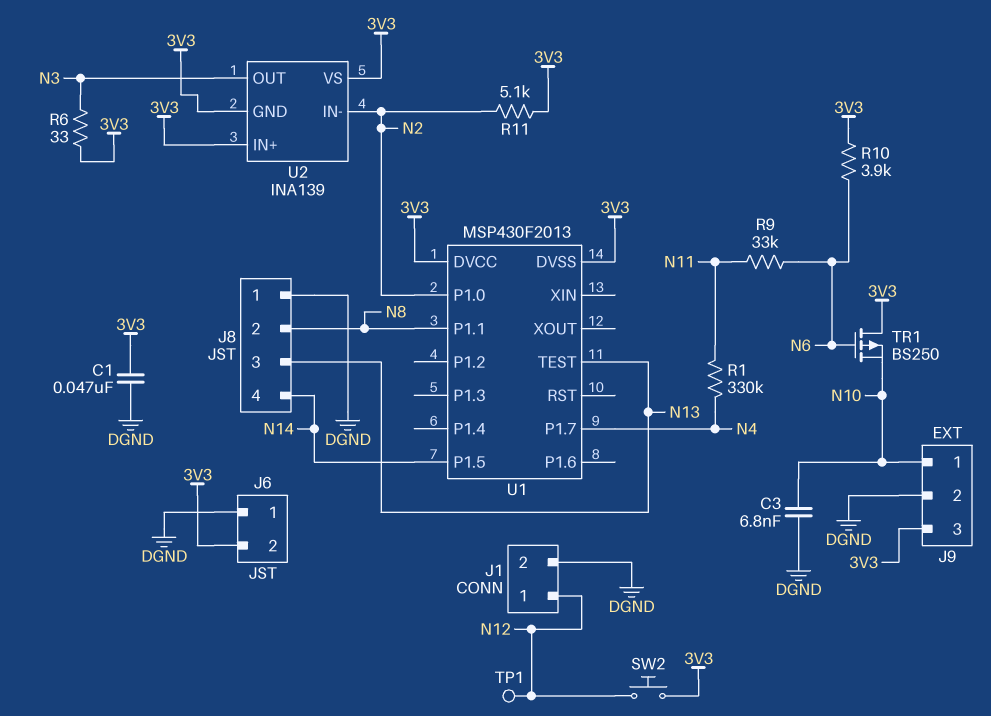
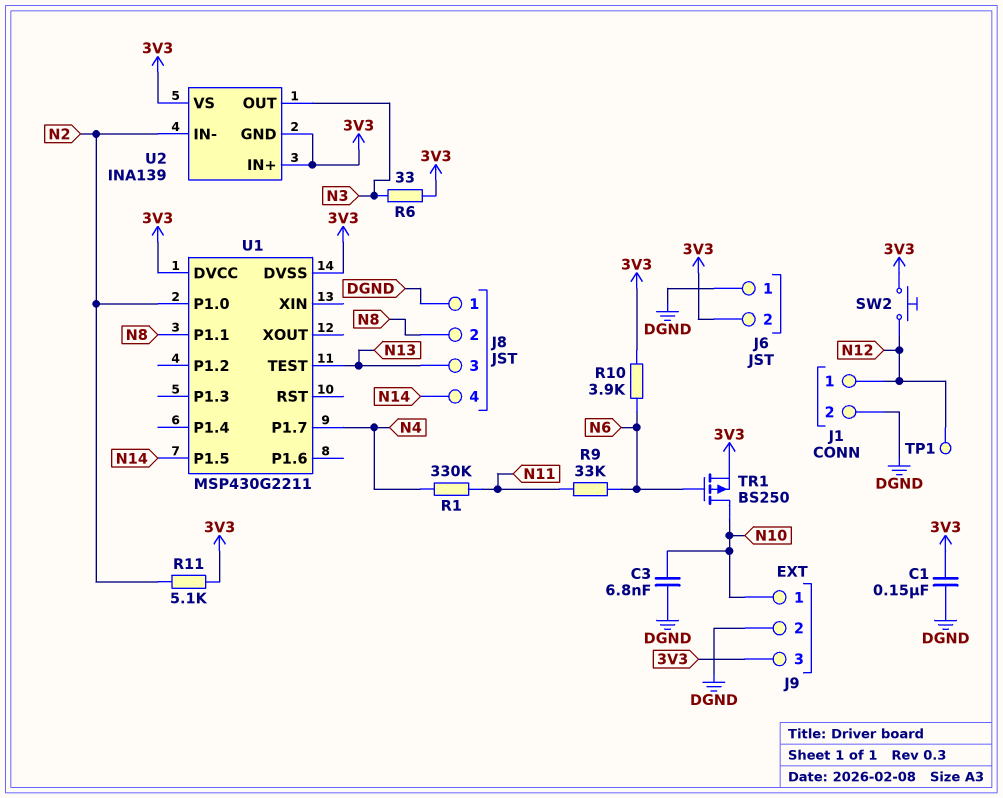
C1: 47nF (3V3, DGND) -> 150nF (3V3, DGND)
TR1: PMOS BS250 (G N6, D 3V3, S N10) -> PMOS BS250 (G N6, D N10, S 3V3)
U1: MSP430F2013 -> MSP430G2211

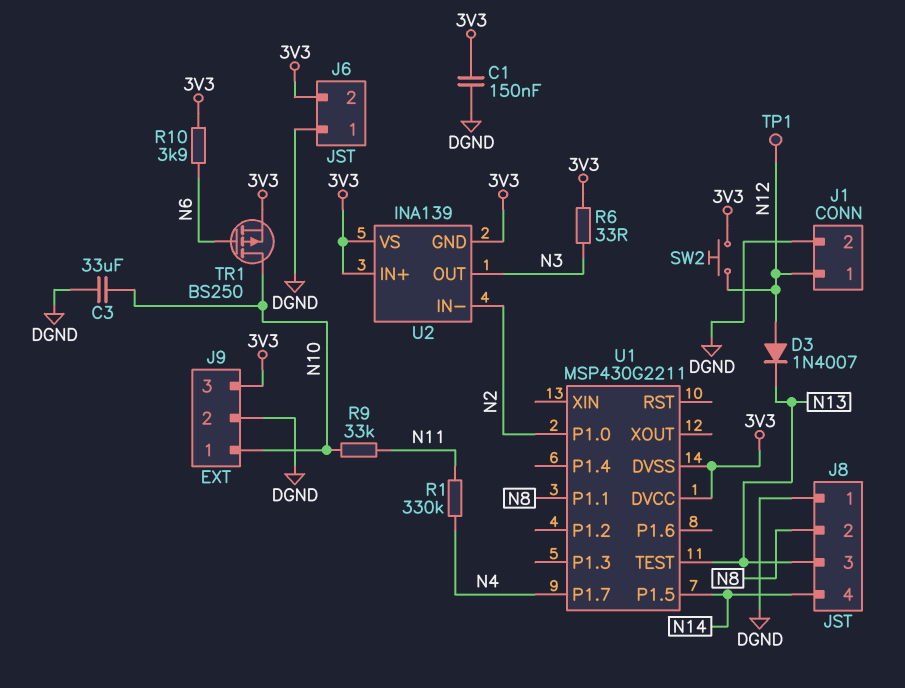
C3: 6.8nF (DGND, N10) -> 33uF (DGND, N10)
D3: none -> diode 1N4007 (A N12, K N13)
R9: 33k (N6, N11) -> 33k (N10, N11)
R11: 5.1k (3V3, N2) -> none

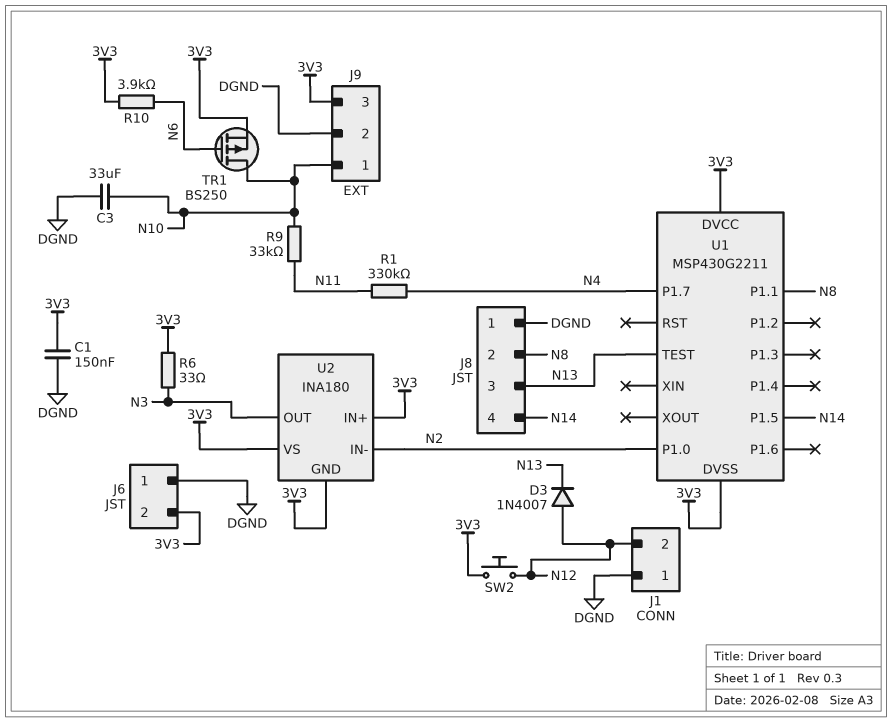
J1 pin 1: N12 -> DGND
J1 pin 2: DGND -> N12
TP1: test point (N12) -> none
U2: INA139 -> INA180

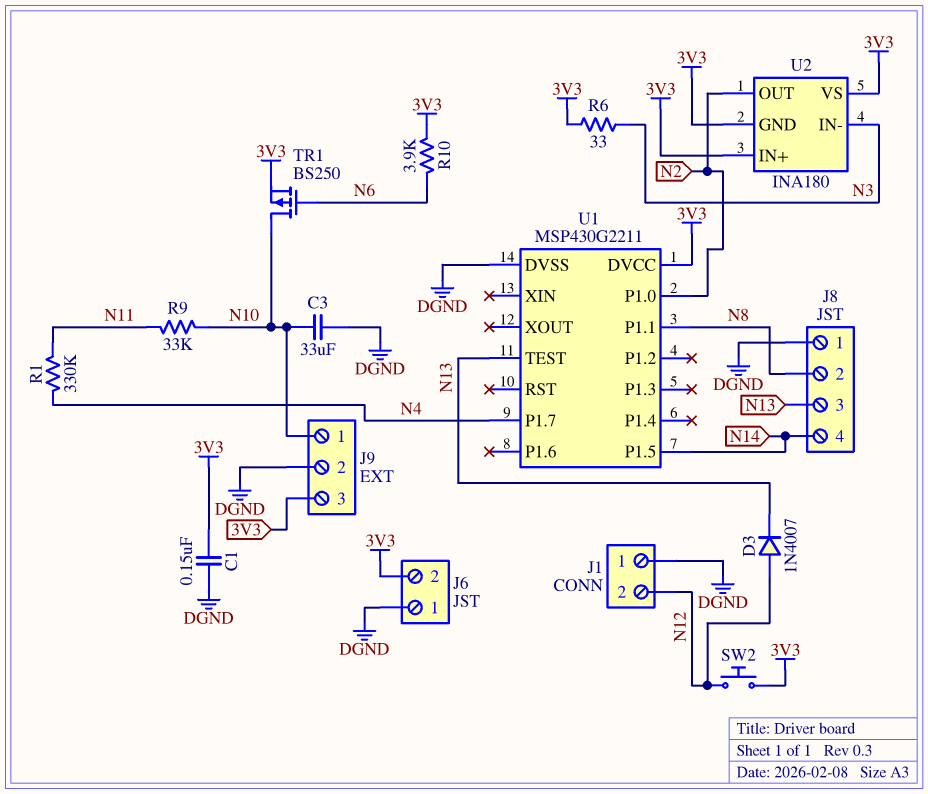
U1 pin DVSS: 3V3 -> DGND
U2 pin IN-: N2 -> N3
U2 pin OUT: N3 -> N2

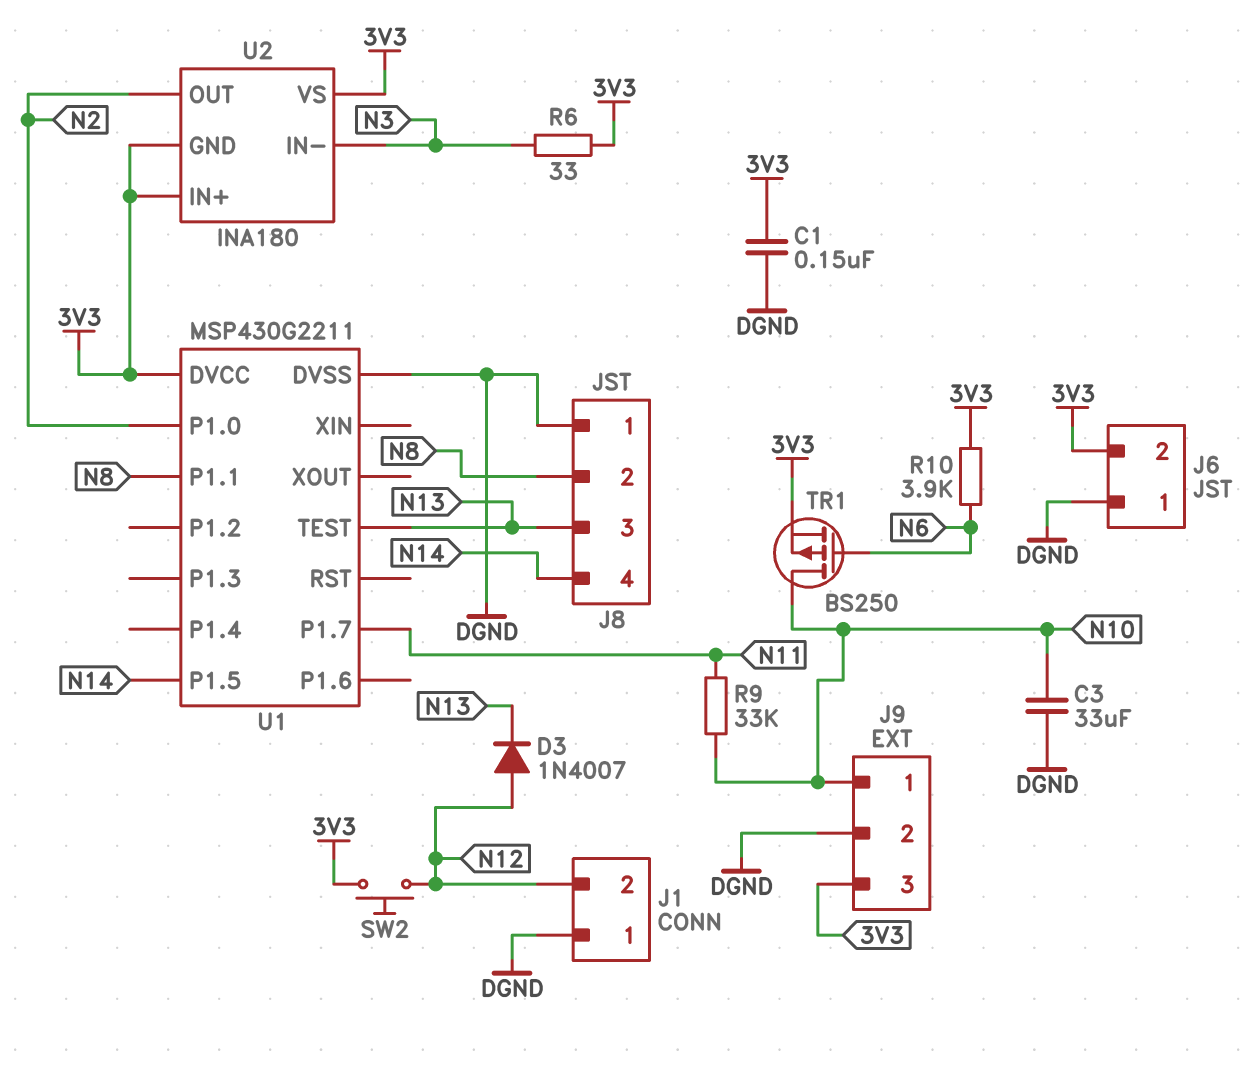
R1: 330k (N4, N11) -> none
U1 pin P1.7: N4 -> N11

